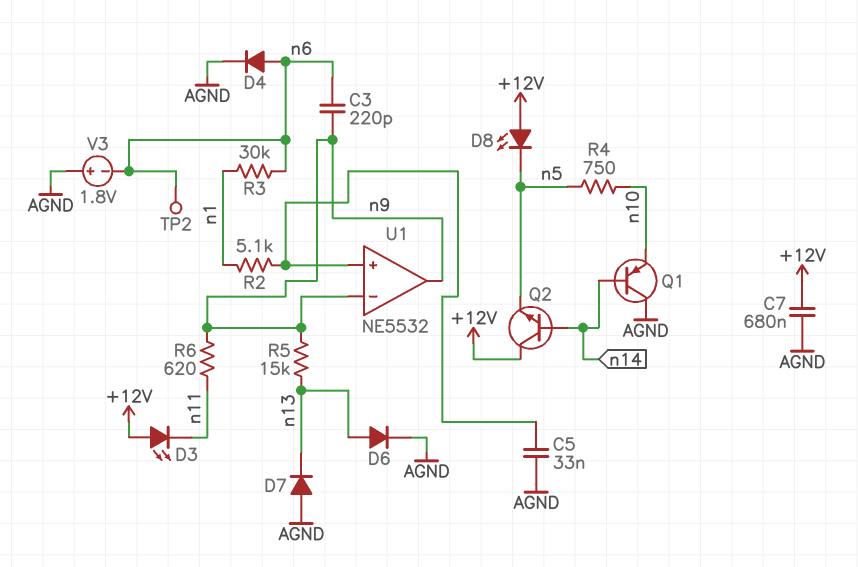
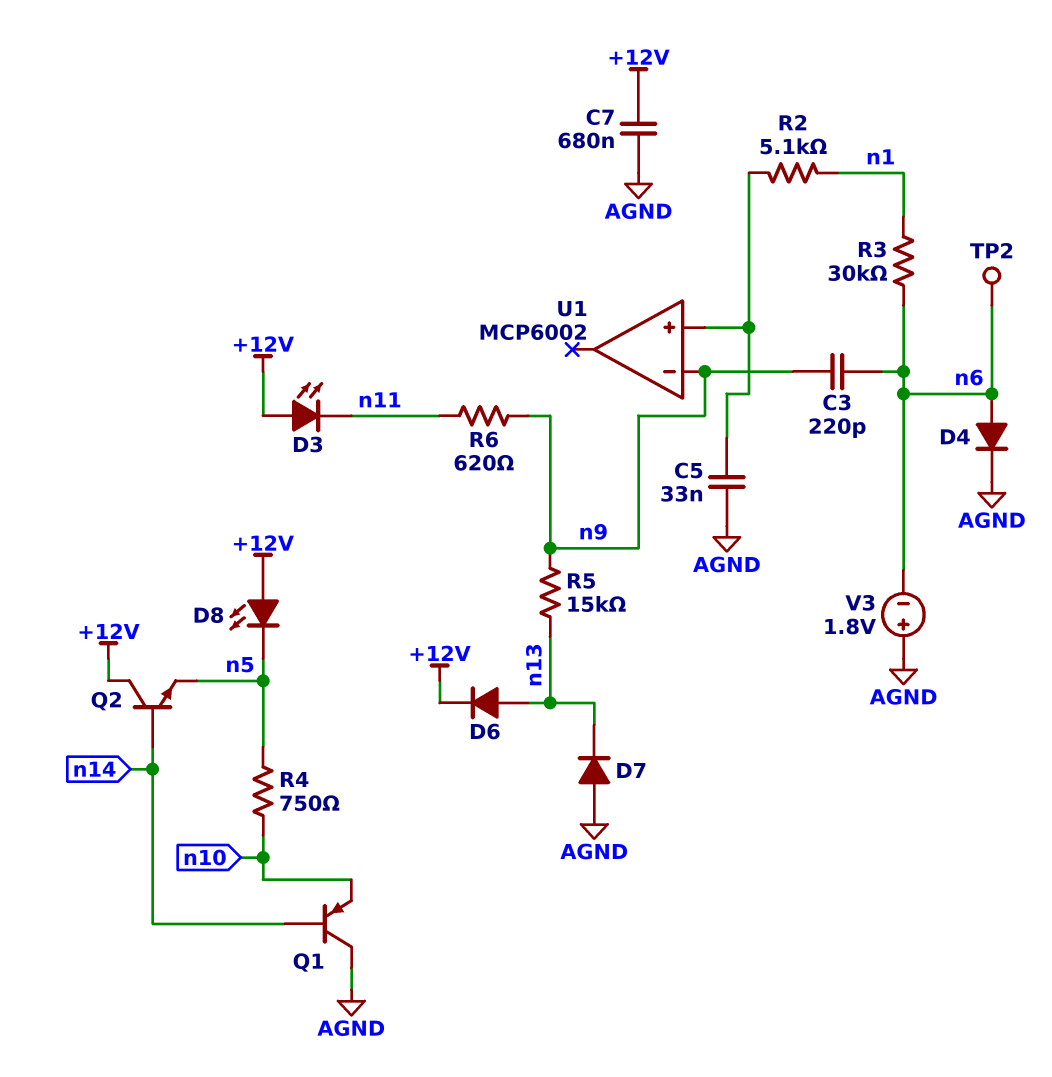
D6: diode (A n13, K AGND) -> diode (A n13, K +12V)
U1: NE5532 -> MCP6002
U1 pin out: n9 -> none

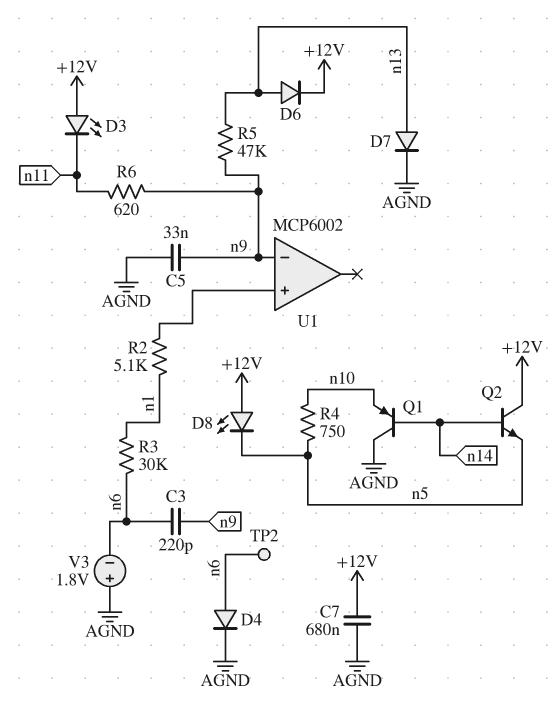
C5: 33nF (AGND, U1/in+) -> 33nF (AGND, n9)
D7: diode (A AGND, K n13) -> diode (A n13, K AGND)
R5: 15k (n9, n13) -> 47k (n9, n13)

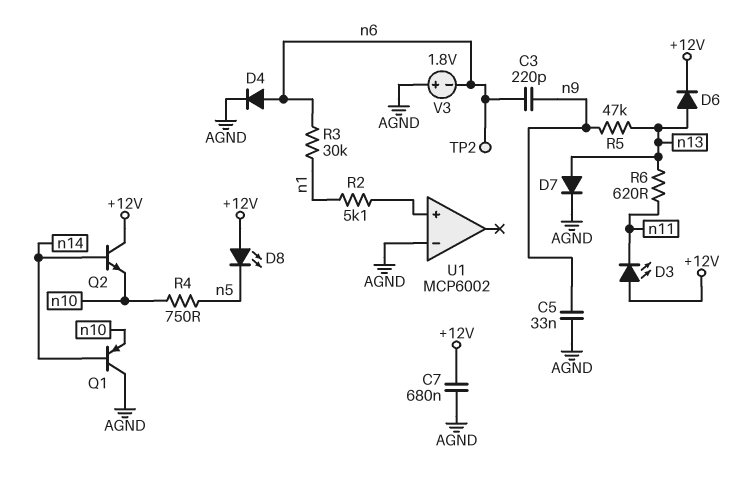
Q2: NPN (B n14, C +12V, E n5) -> NPN (B n14, C +12V, E n10)
R6: 620 (n9, n11) -> 620 (n11, n13)
U1 pin in-: n9 -> AGND

